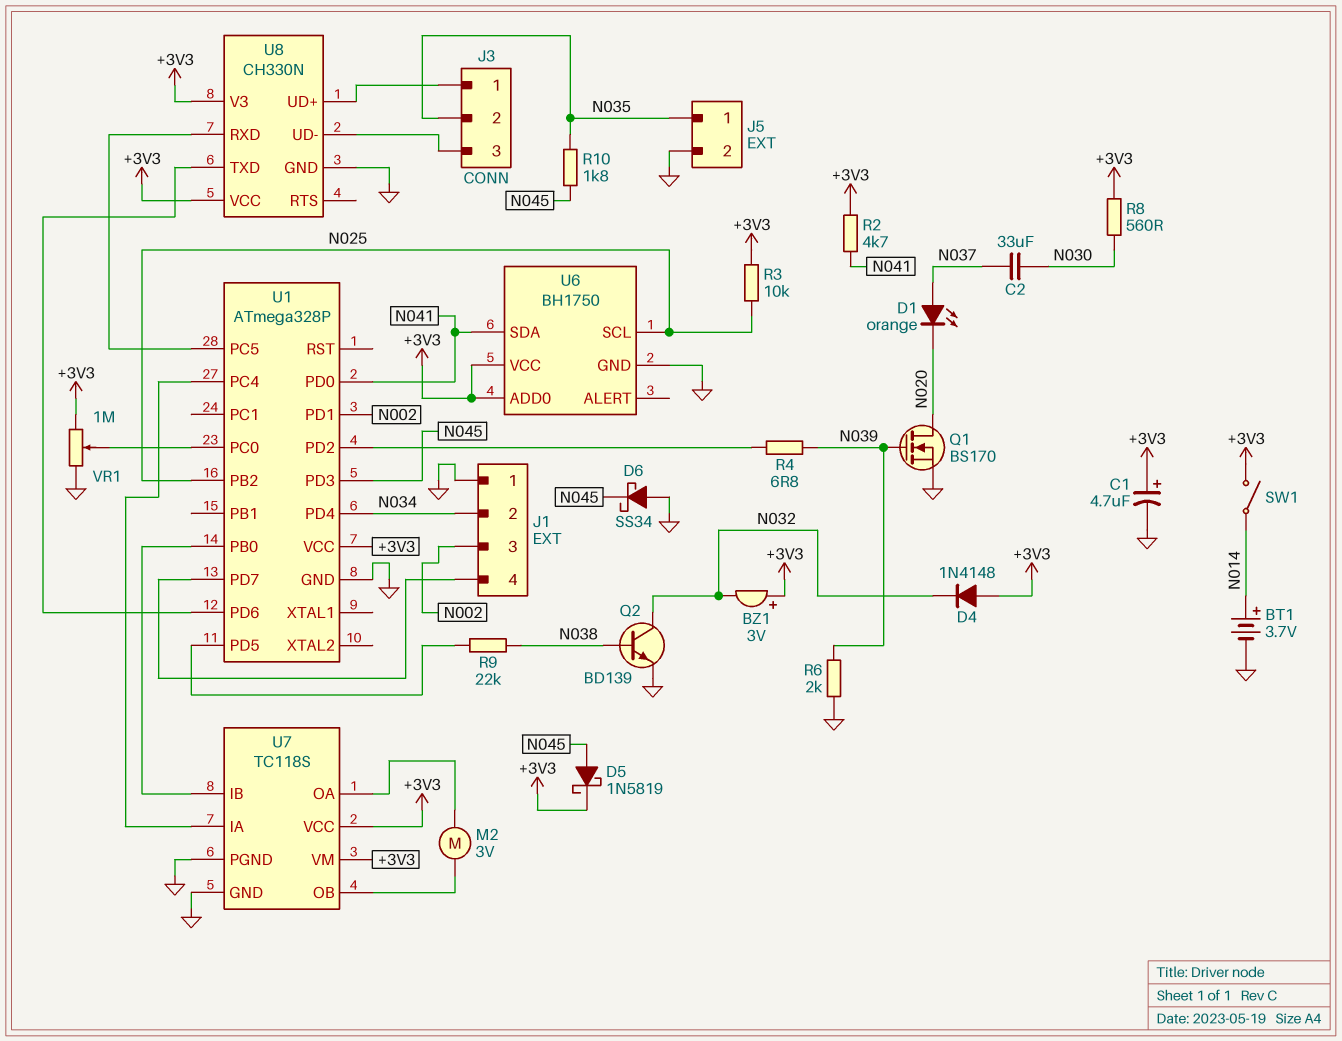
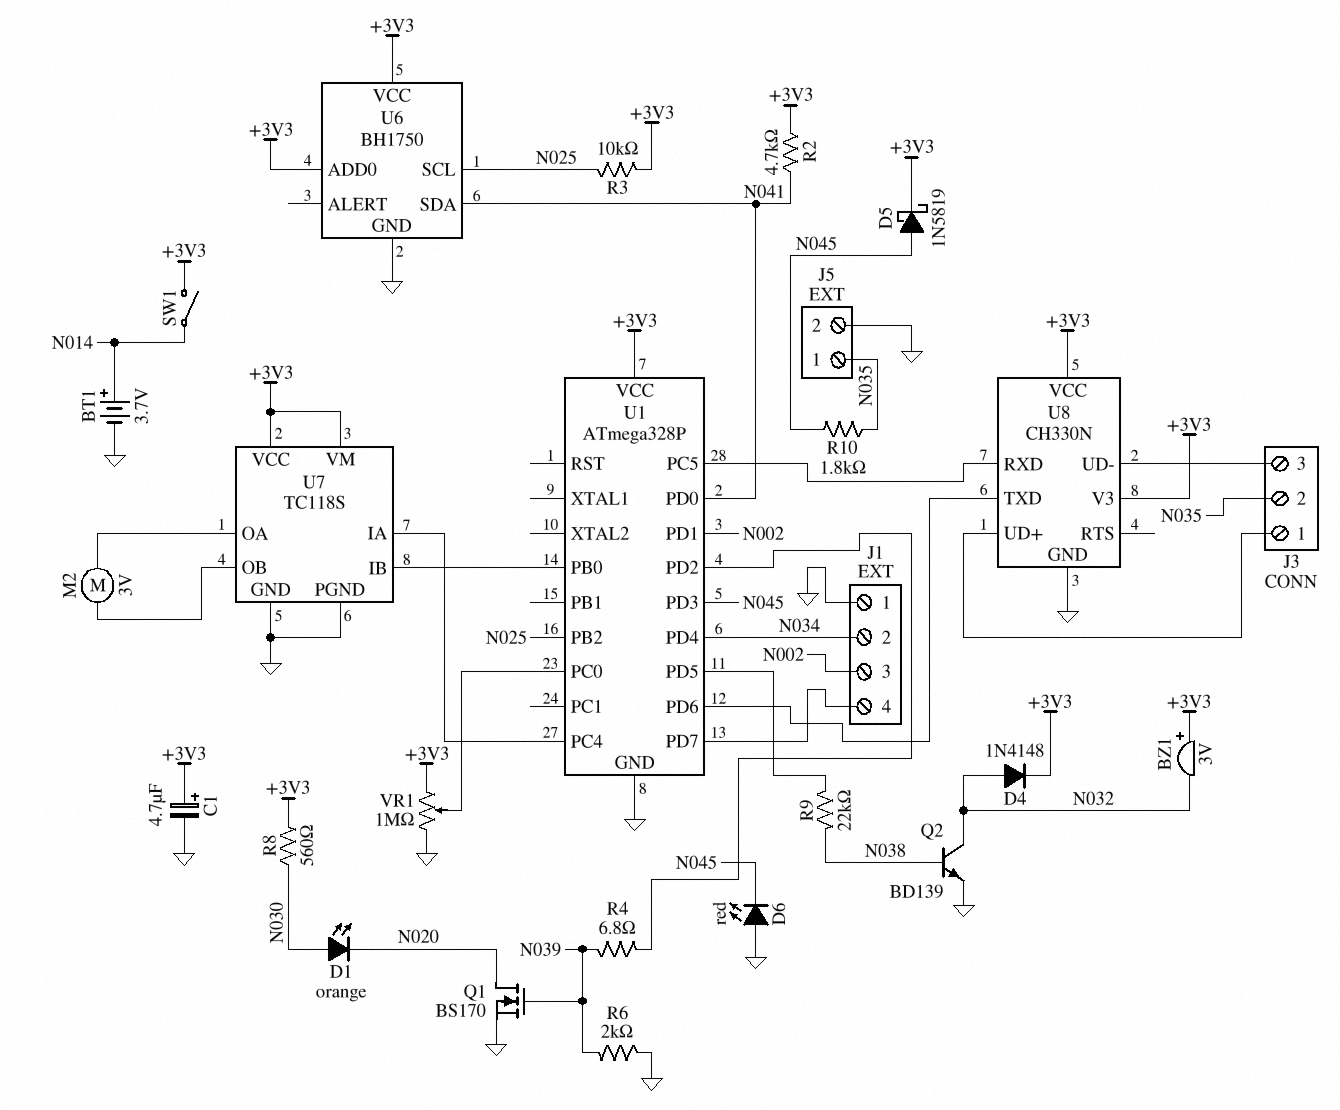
C2: 33uF (N030, N037) -> none
D1: LED orange (A N037, K N020) -> LED orange (A N030, K N020)
D4: diode 1N4148 (A +3V3, K N032) -> diode 1N4148 (A N032, K +3V3)
D6: schottky SS34 (A GND, K N045) -> LED red (A GND, K N045)

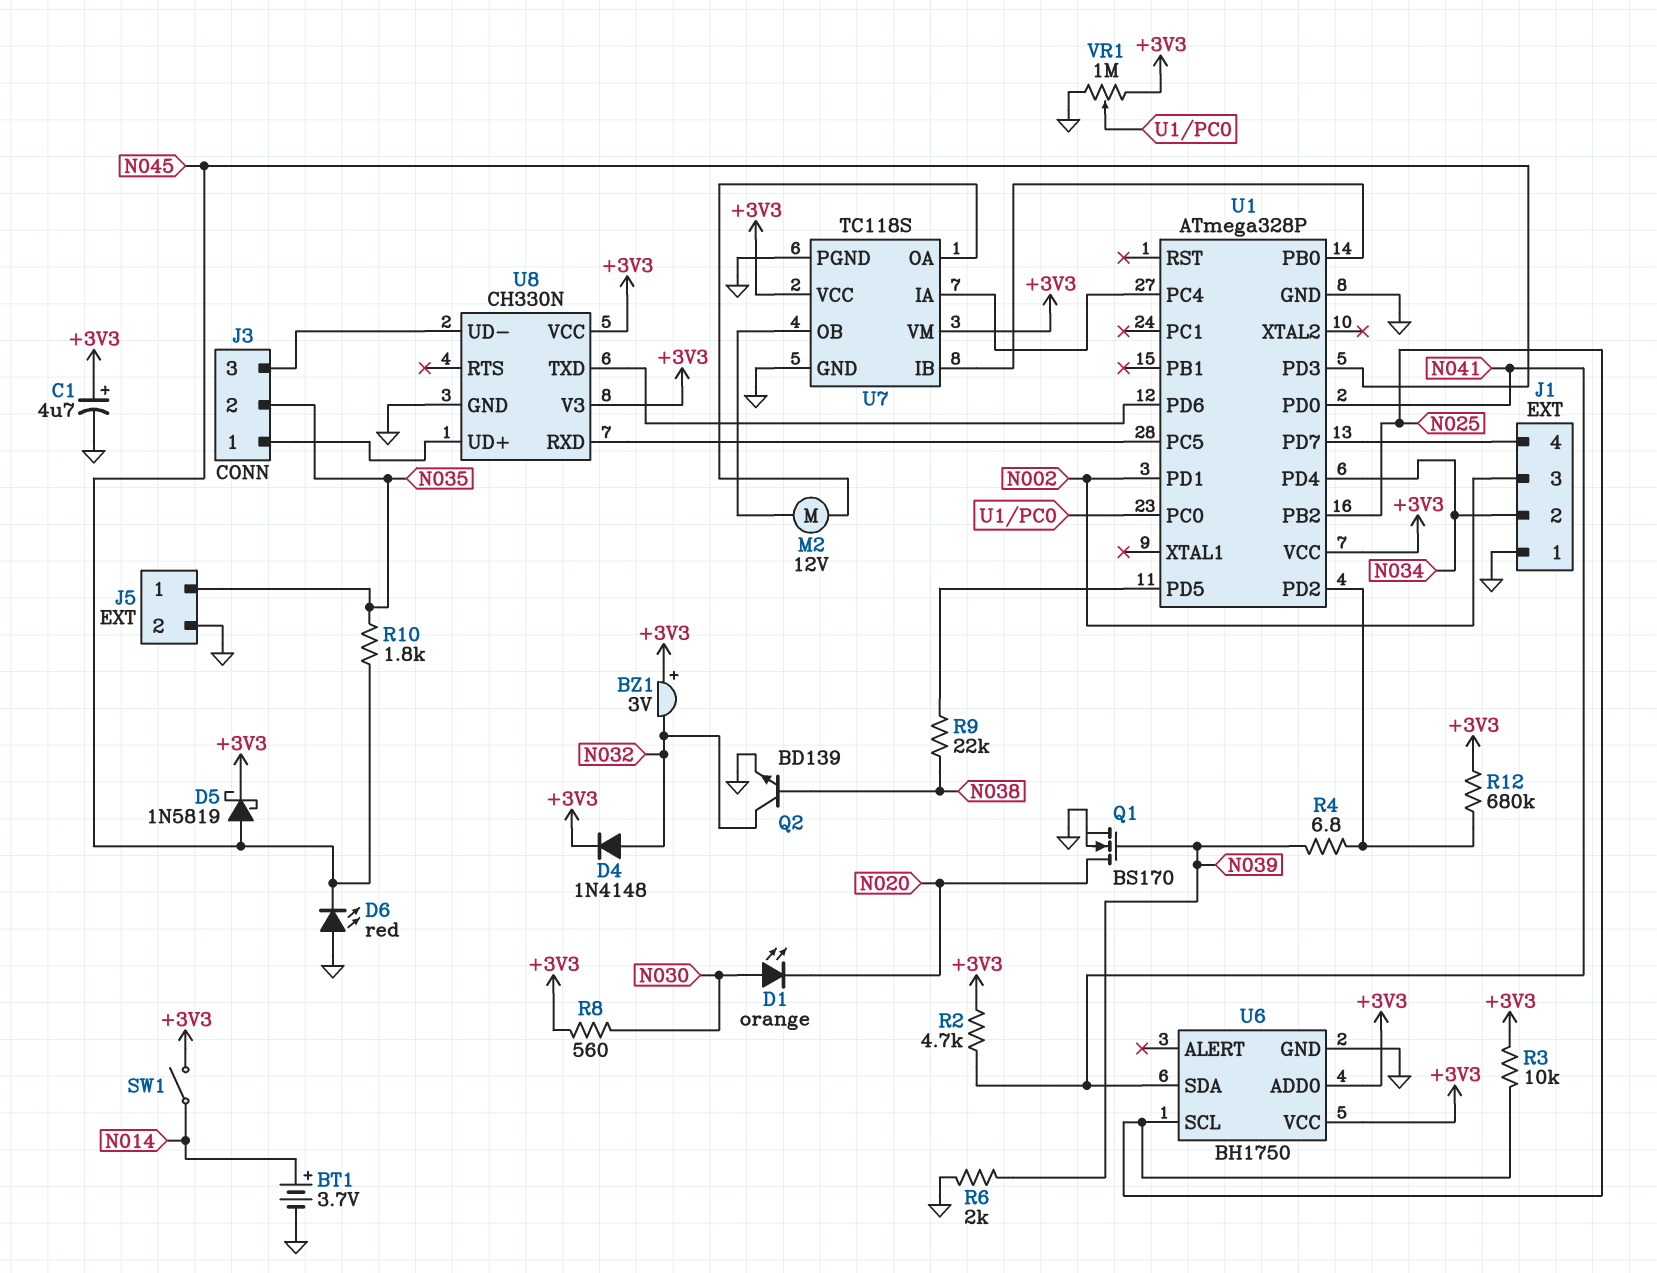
M2: motor 3V (U7/OA, U7/OB) -> motor 12V (U7/OA, U7/OB)
R12: none -> 680k (+3V3, U1/PD2)

